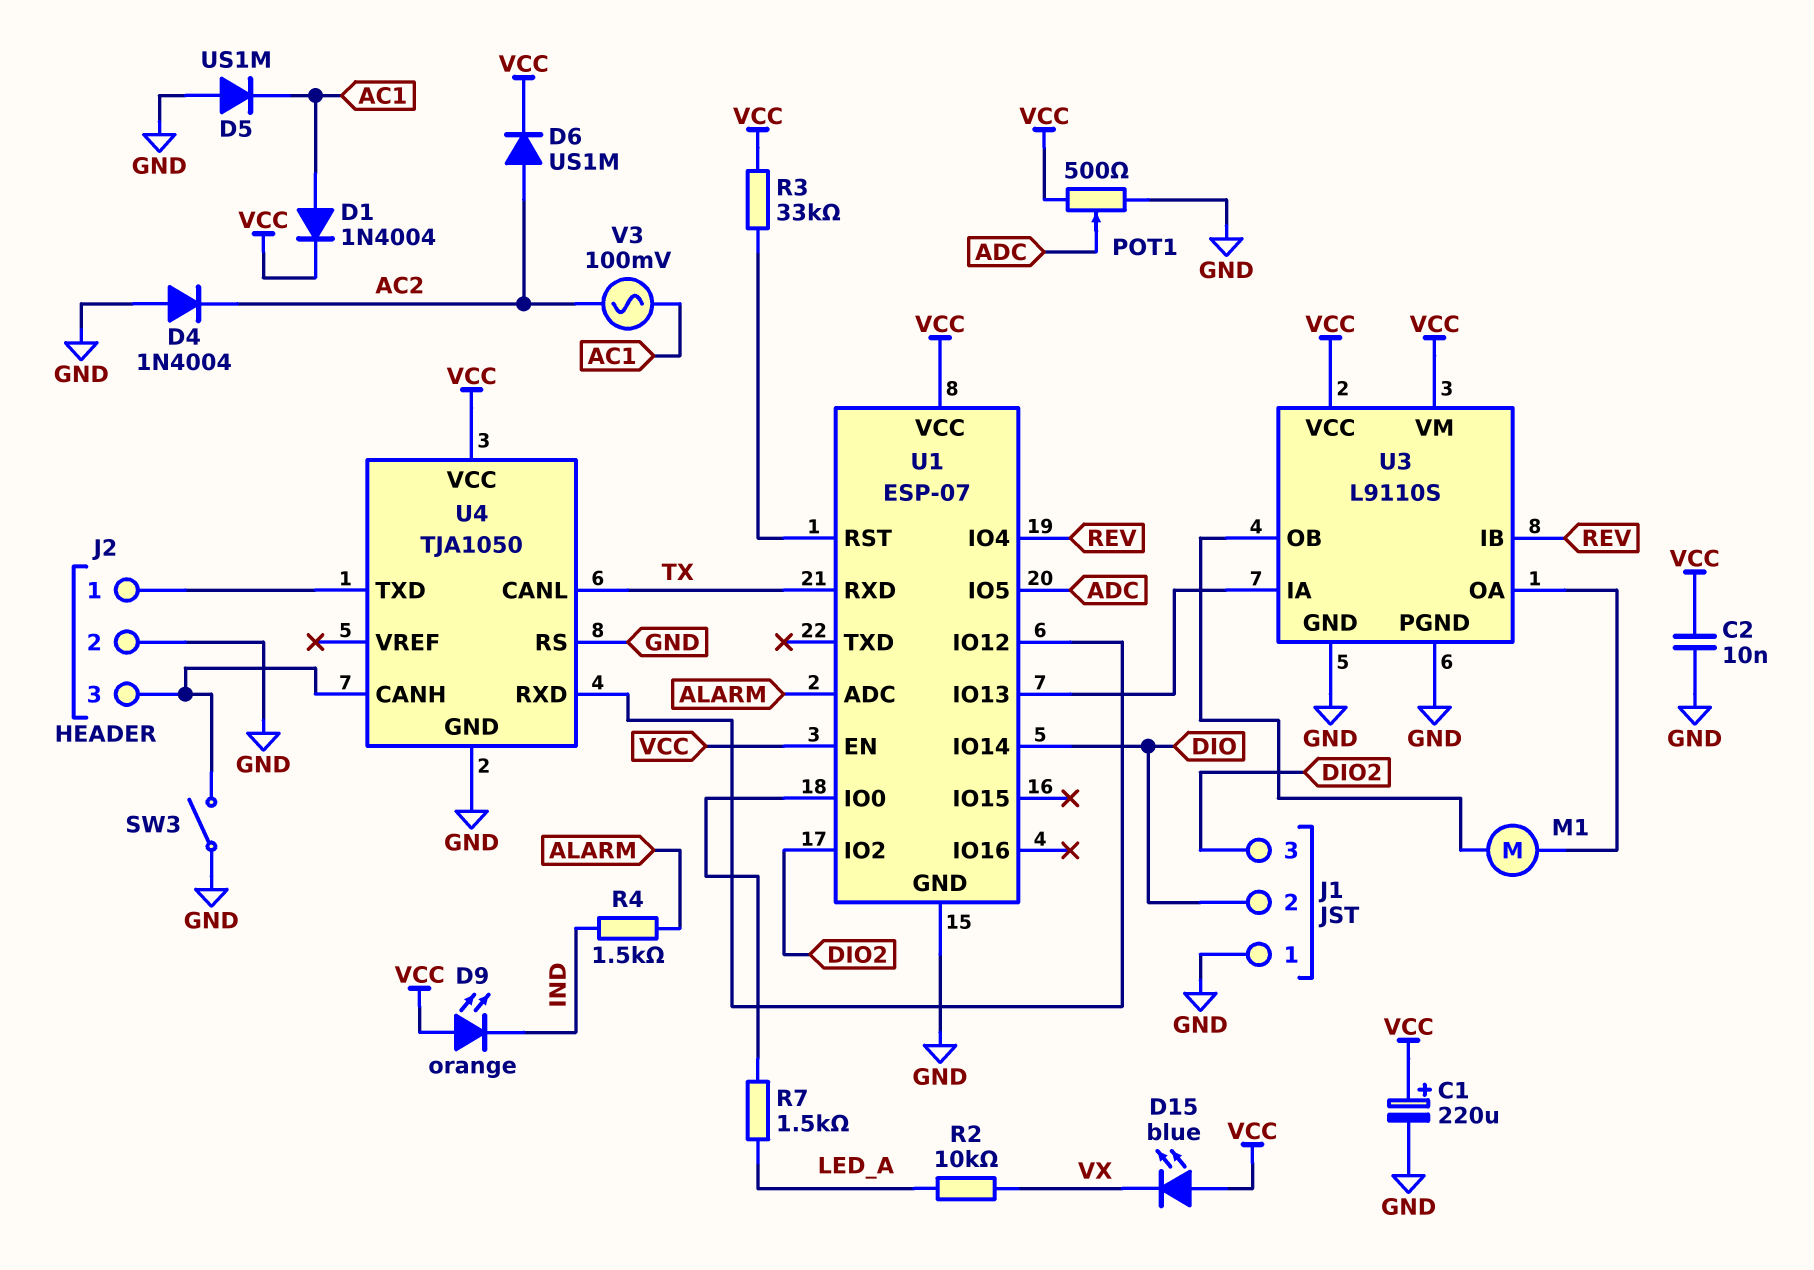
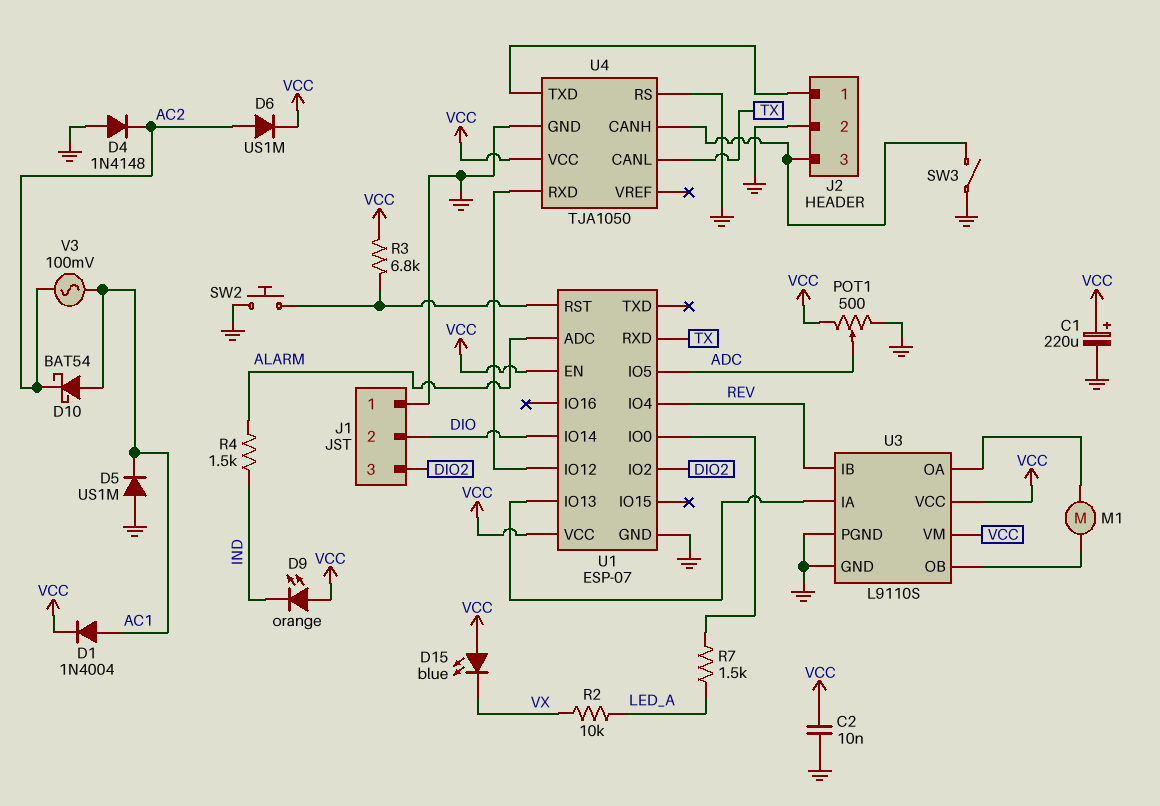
D4: diode 1N4004 (A GND, K AC2) -> diode 1N4148 (A GND, K AC2)
D10: none -> schottky BAT54 (A AC1, K AC2)
R3: 33k (U1/RST, VCC) -> 6.8k (U1/RST, VCC)
SW2: none -> button (GND, U1/RST)

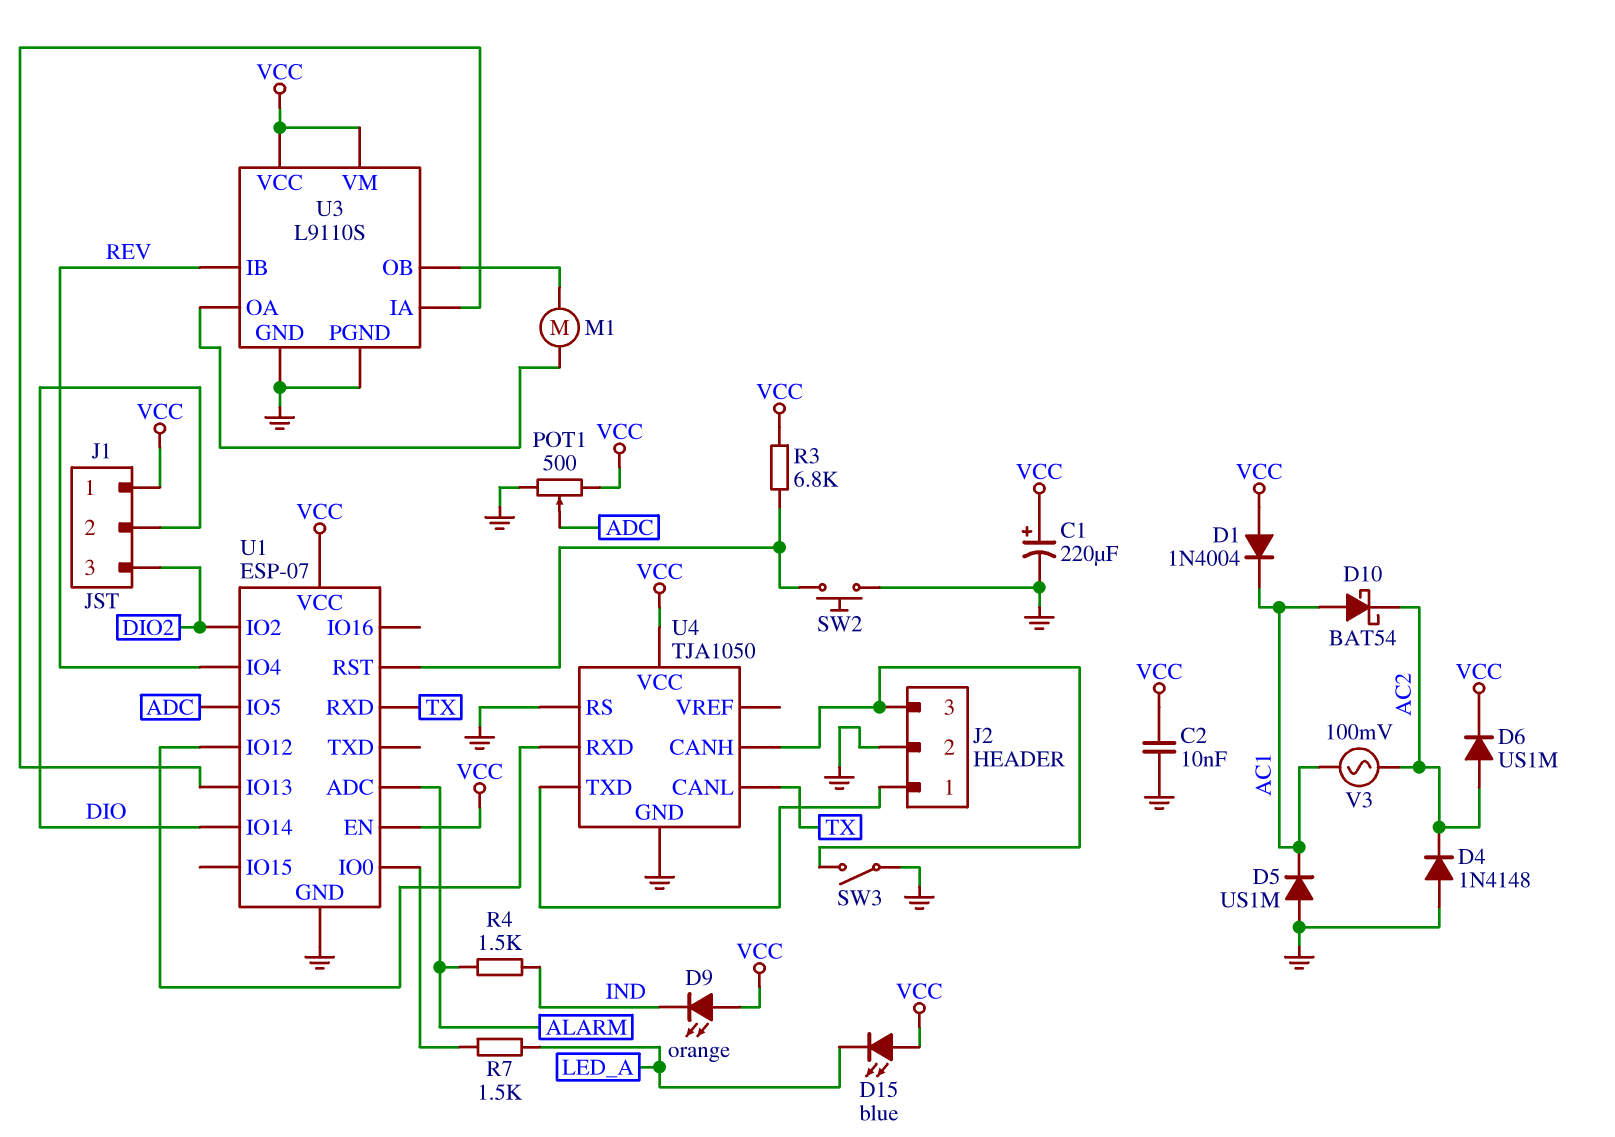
D1: diode 1N4004 (A AC1, K VCC) -> diode 1N4004 (A VCC, K AC1)
D15: LED blue (A VCC, K VX) -> LED blue (A VCC, K LED_A)
J1 pin 1: GND -> VCC
R2: 10k (LED_A, VX) -> none

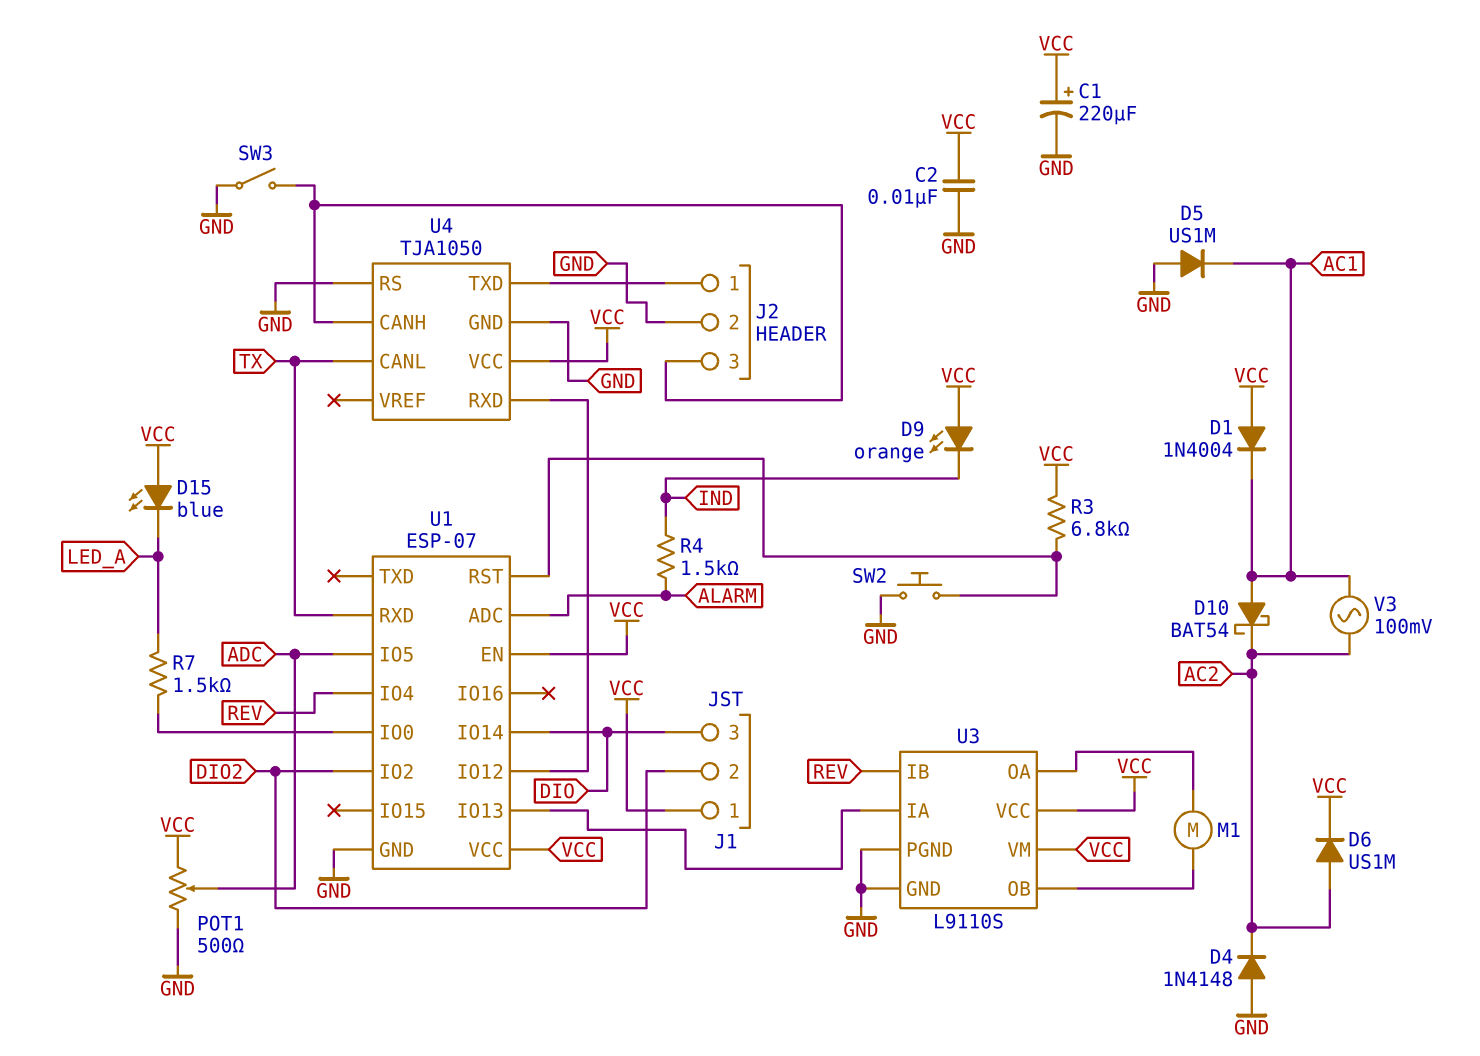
J1 pin 2: DIO -> DIO2
J1 pin 3: DIO2 -> DIO

